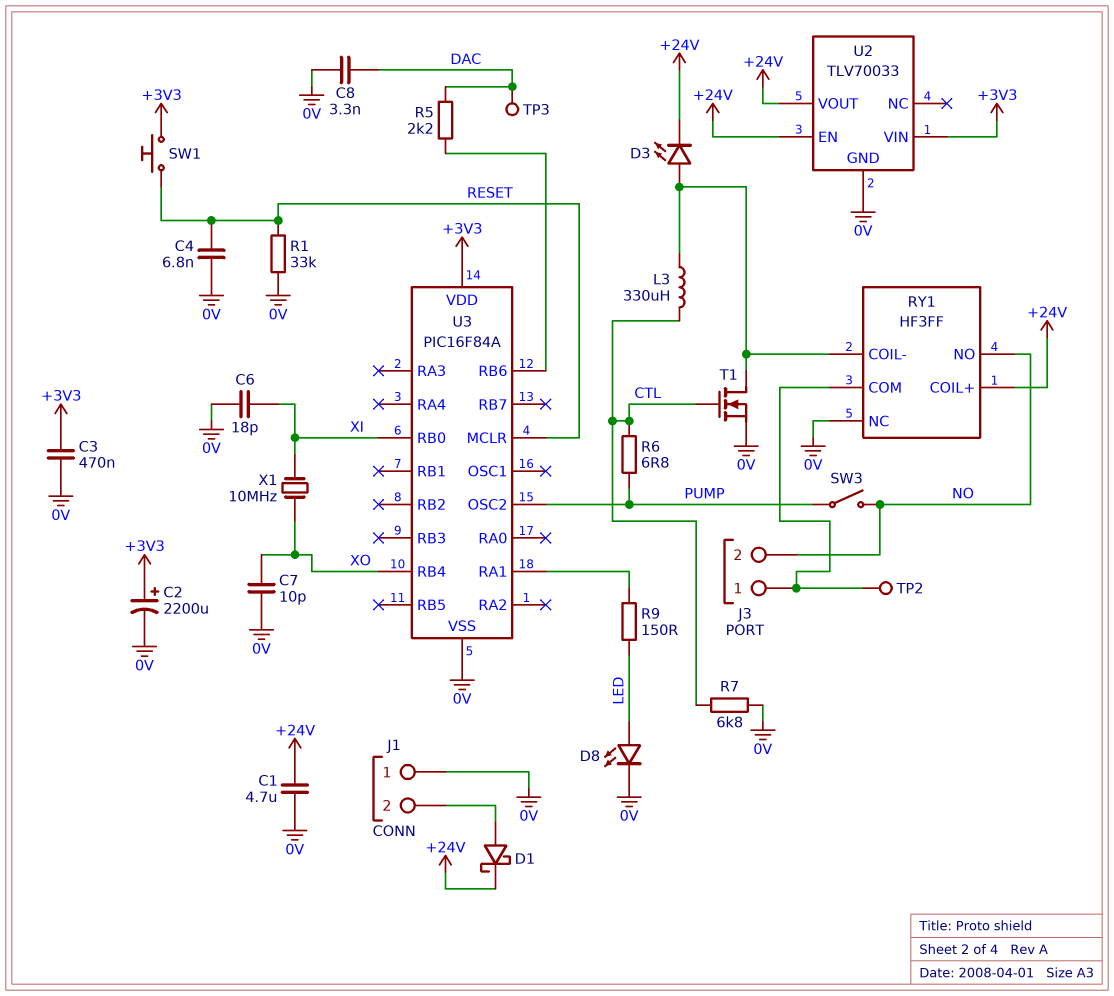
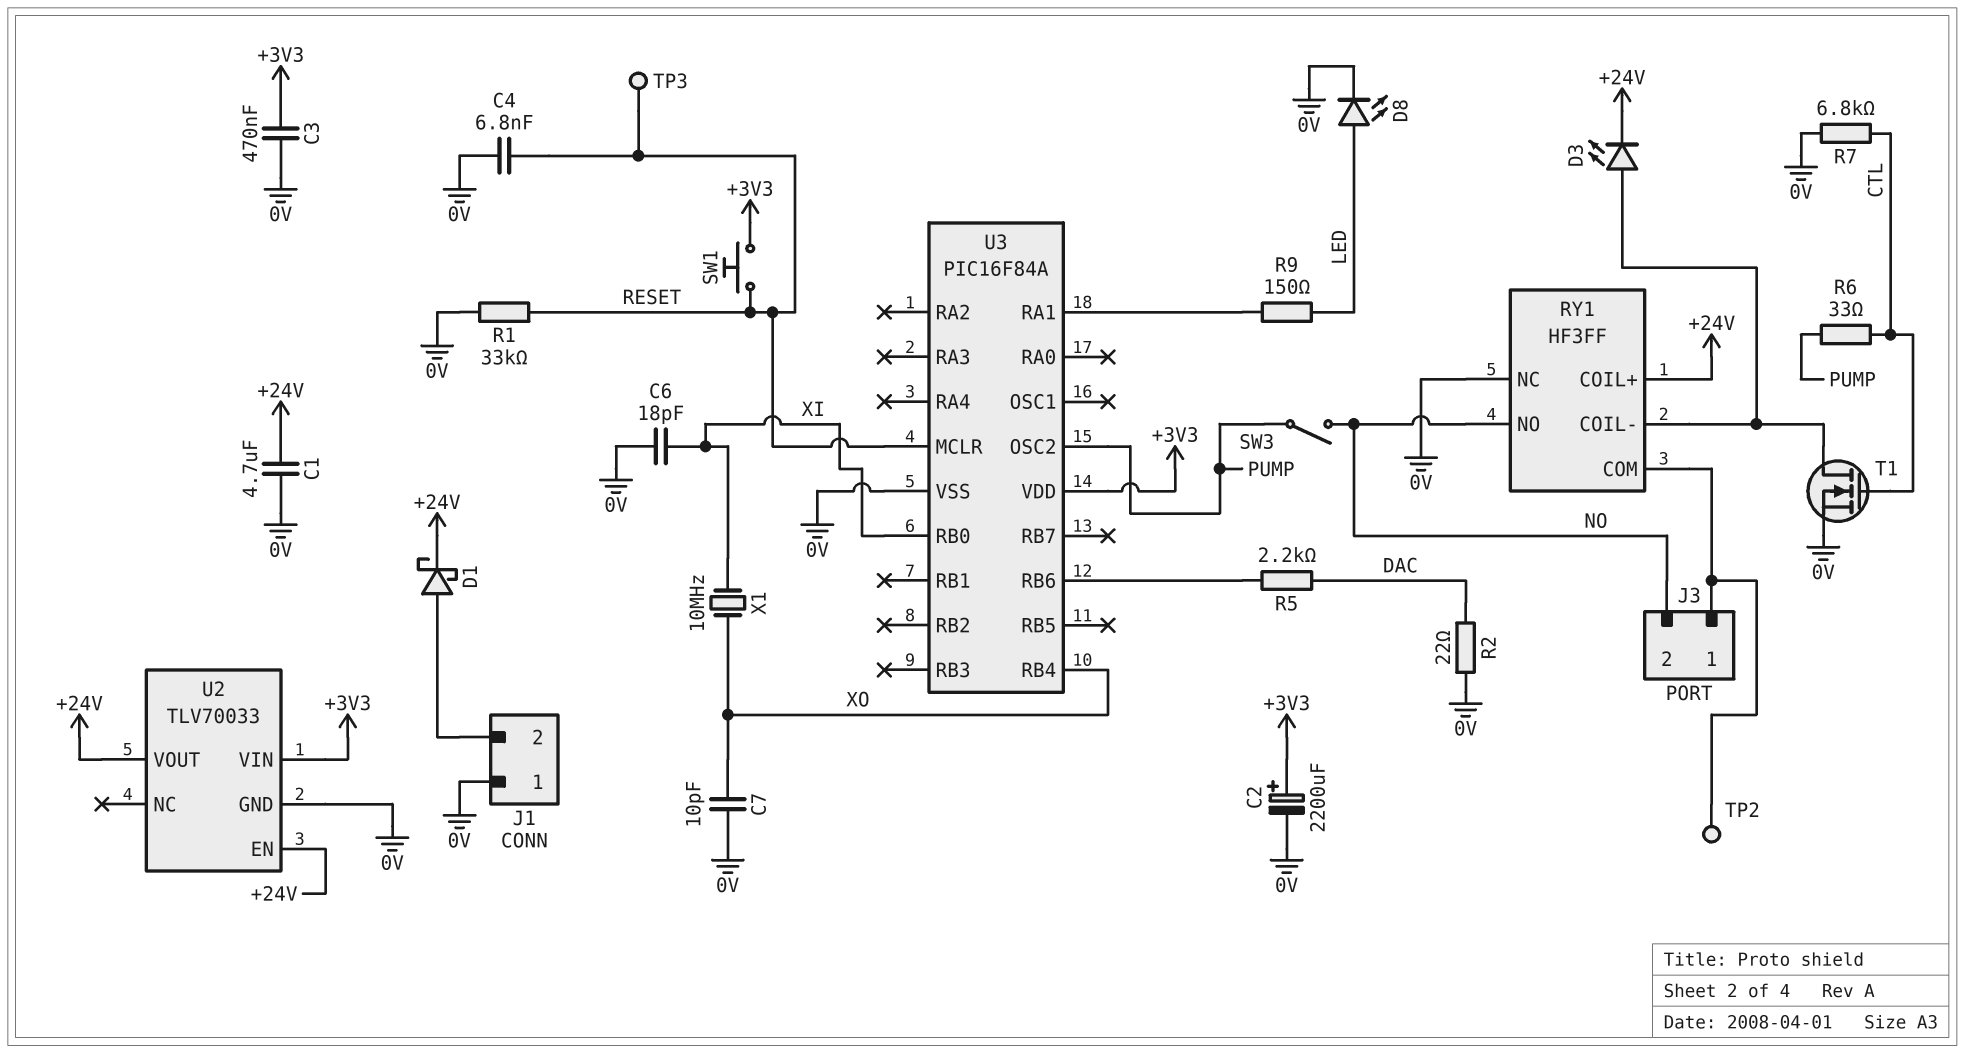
C8: 3.3nF (0V, DAC) -> none
L3: 330uH (CTL, RY1/COIL-) -> none
R2: none -> 22 (0V, DAC)
R6: 6.8 (CTL, PUMP) -> 33 (CTL, PUMP)
TP3: test point (DAC) -> test point (RESET)

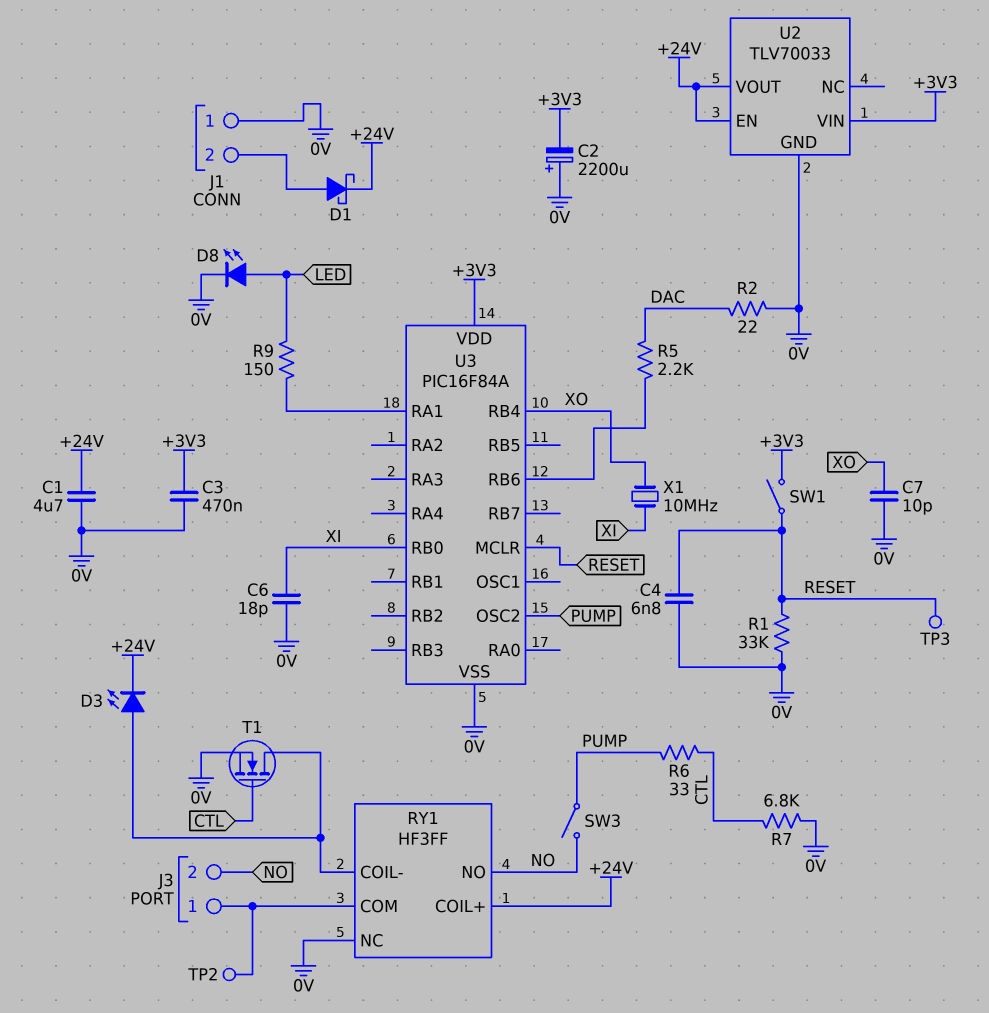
C2: 2200uF (plus +3V3, minus 0V) -> 2200uF (plus 0V, minus +3V3)
SW1: button (+3V3, RESET) -> switch (+3V3, RESET)

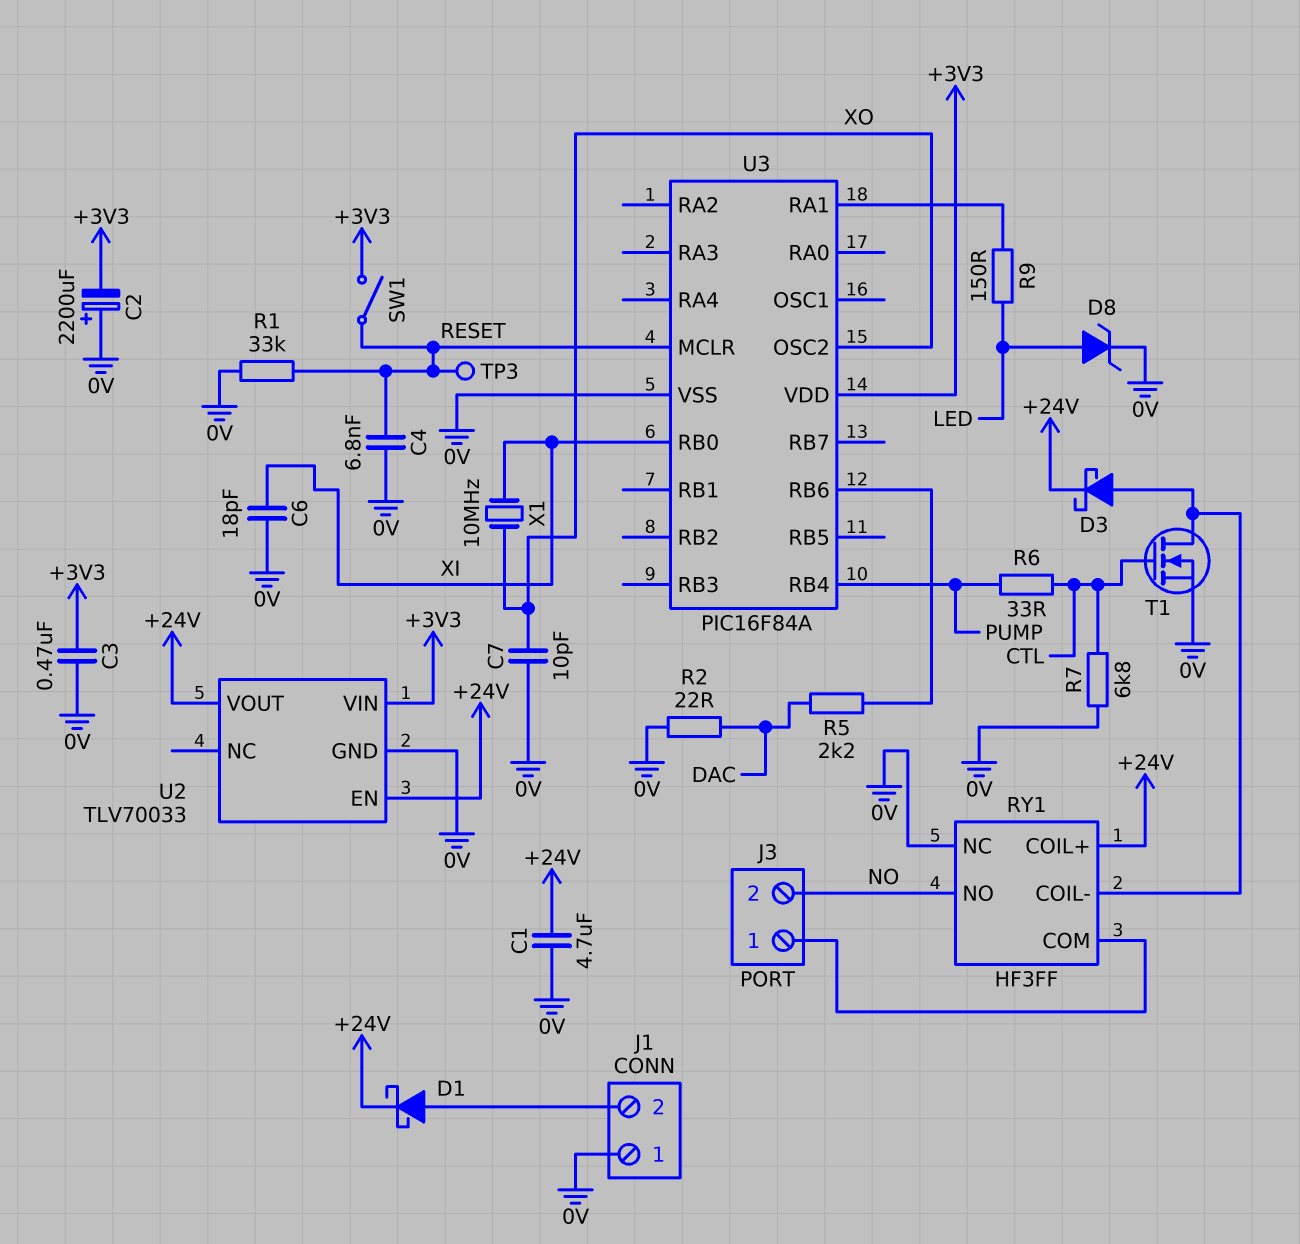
D3: LED (A RY1/COIL-, K +24V) -> schottky (A RY1/COIL-, K +24V)
D8: LED (A LED, K 0V) -> zener (A LED, K 0V)
SW3: switch (NO, PUMP) -> none
TP2: test point (J3/1) -> none
U3 pin OSC2: PUMP -> XO
U3 pin RB4: XO -> PUMP

